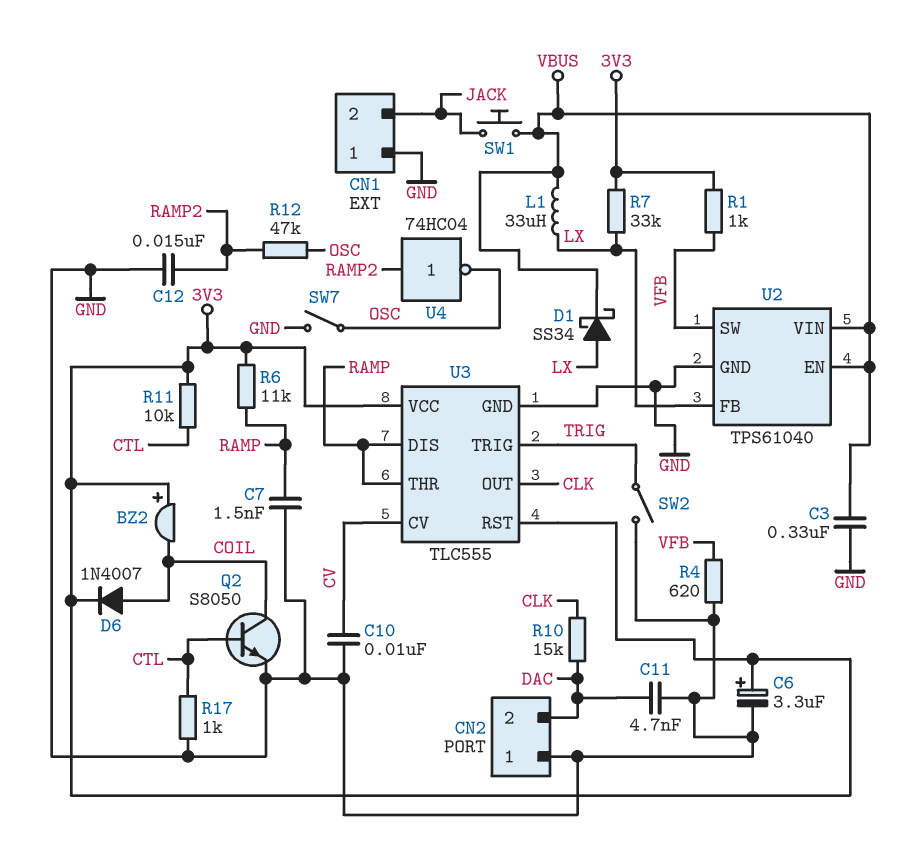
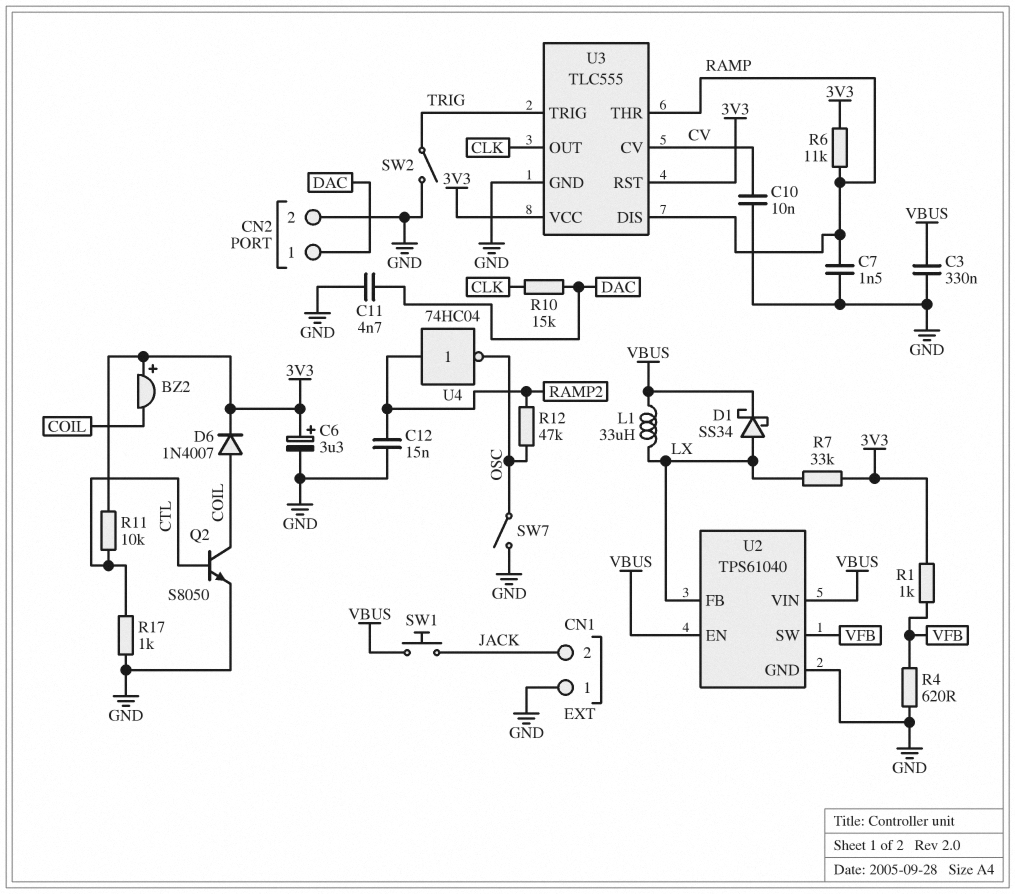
CN2 pin 1: GND -> DAC
CN2 pin 2: DAC -> GND

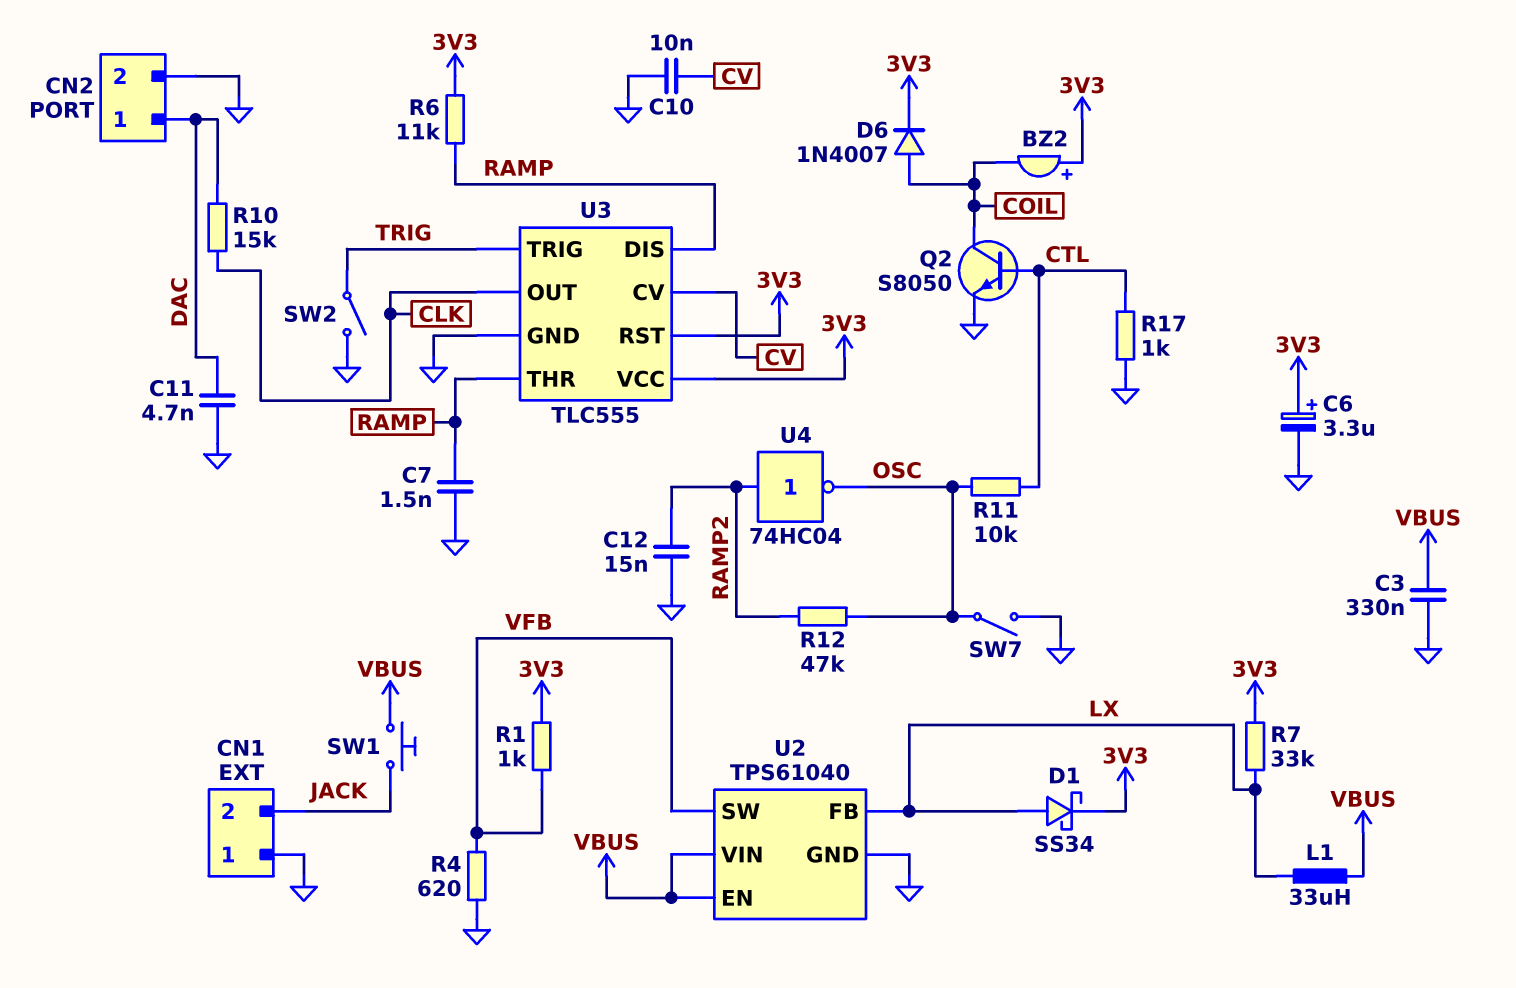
D1: schottky SS34 (A LX, K VBUS) -> schottky SS34 (A LX, K 3V3)
R11: 10k (3V3, CTL) -> 10k (CTL, OSC)

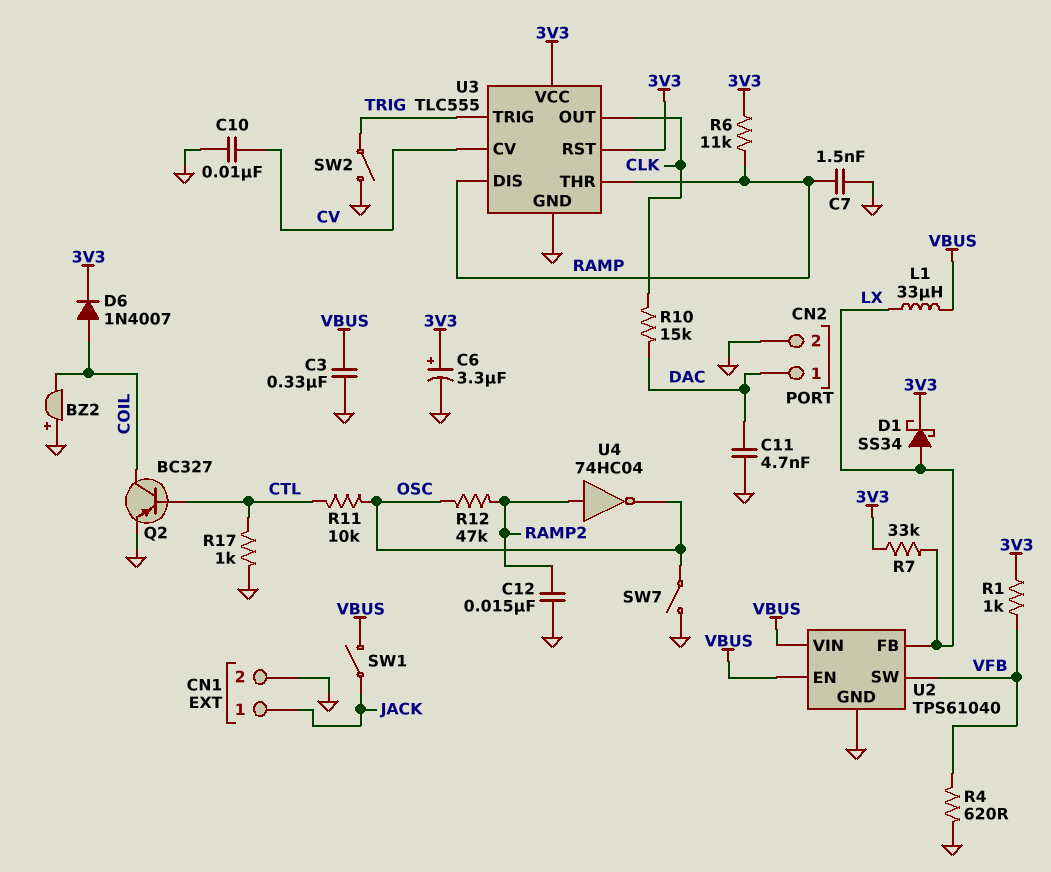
BZ2: buzzer (plus 3V3, minus COIL) -> buzzer (plus GND, minus COIL)
CN1 pin 1: GND -> JACK
CN1 pin 2: JACK -> GND
Q2: NPN S8050 (B CTL, C COIL, E GND) -> PNP BC327 (B CTL, C COIL, E GND)
SW1: button (JACK, VBUS) -> switch (JACK, VBUS)

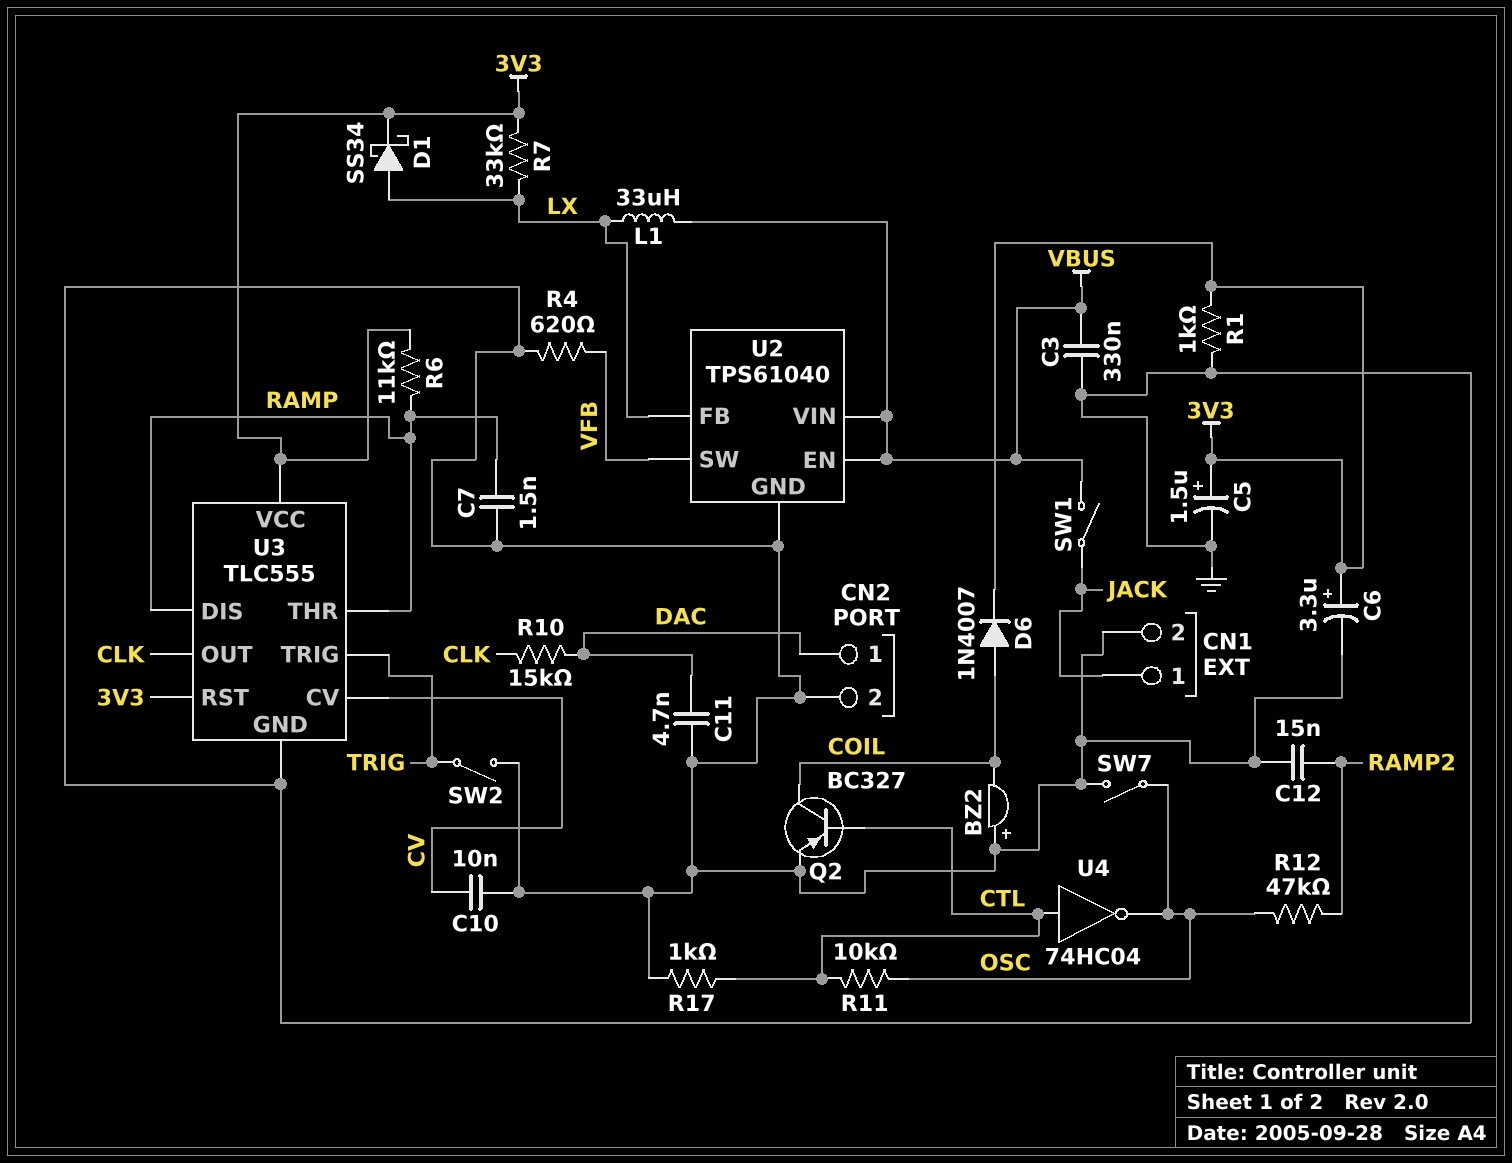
C5: none -> 1.5uF (plus 3V3, minus GND)
R1: 1k (3V3, VFB) -> 1k (3V3, GND)
U4: NOT 74HC04 (in RAMP2, out OSC) -> NOT 74HC04 (in CTL, out OSC)

